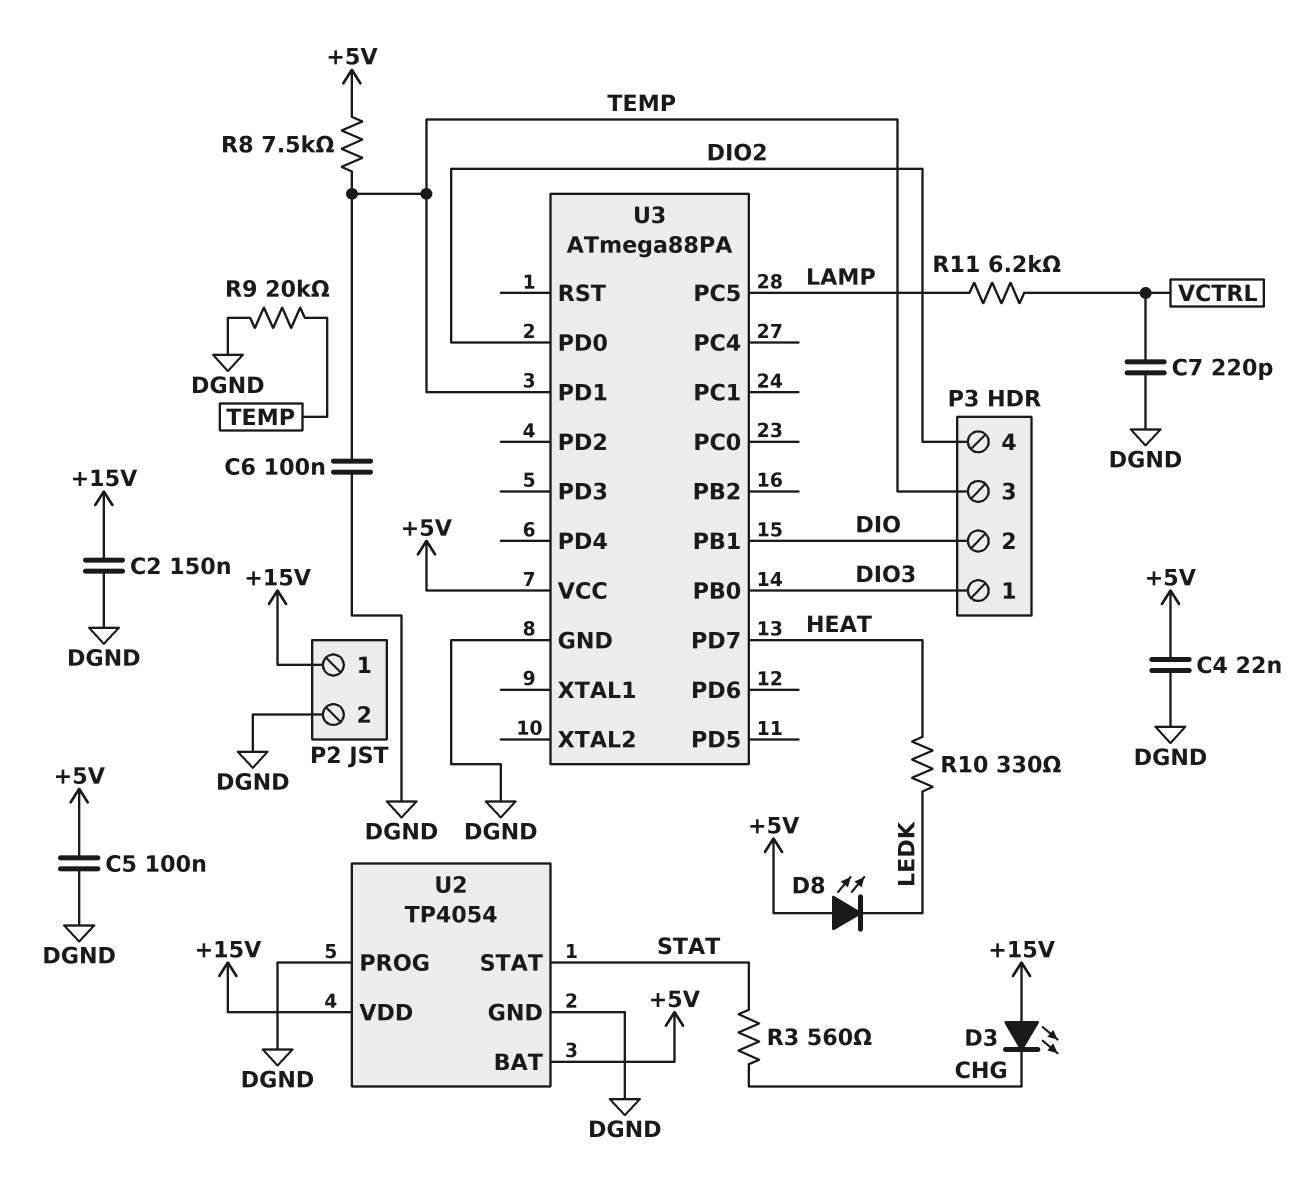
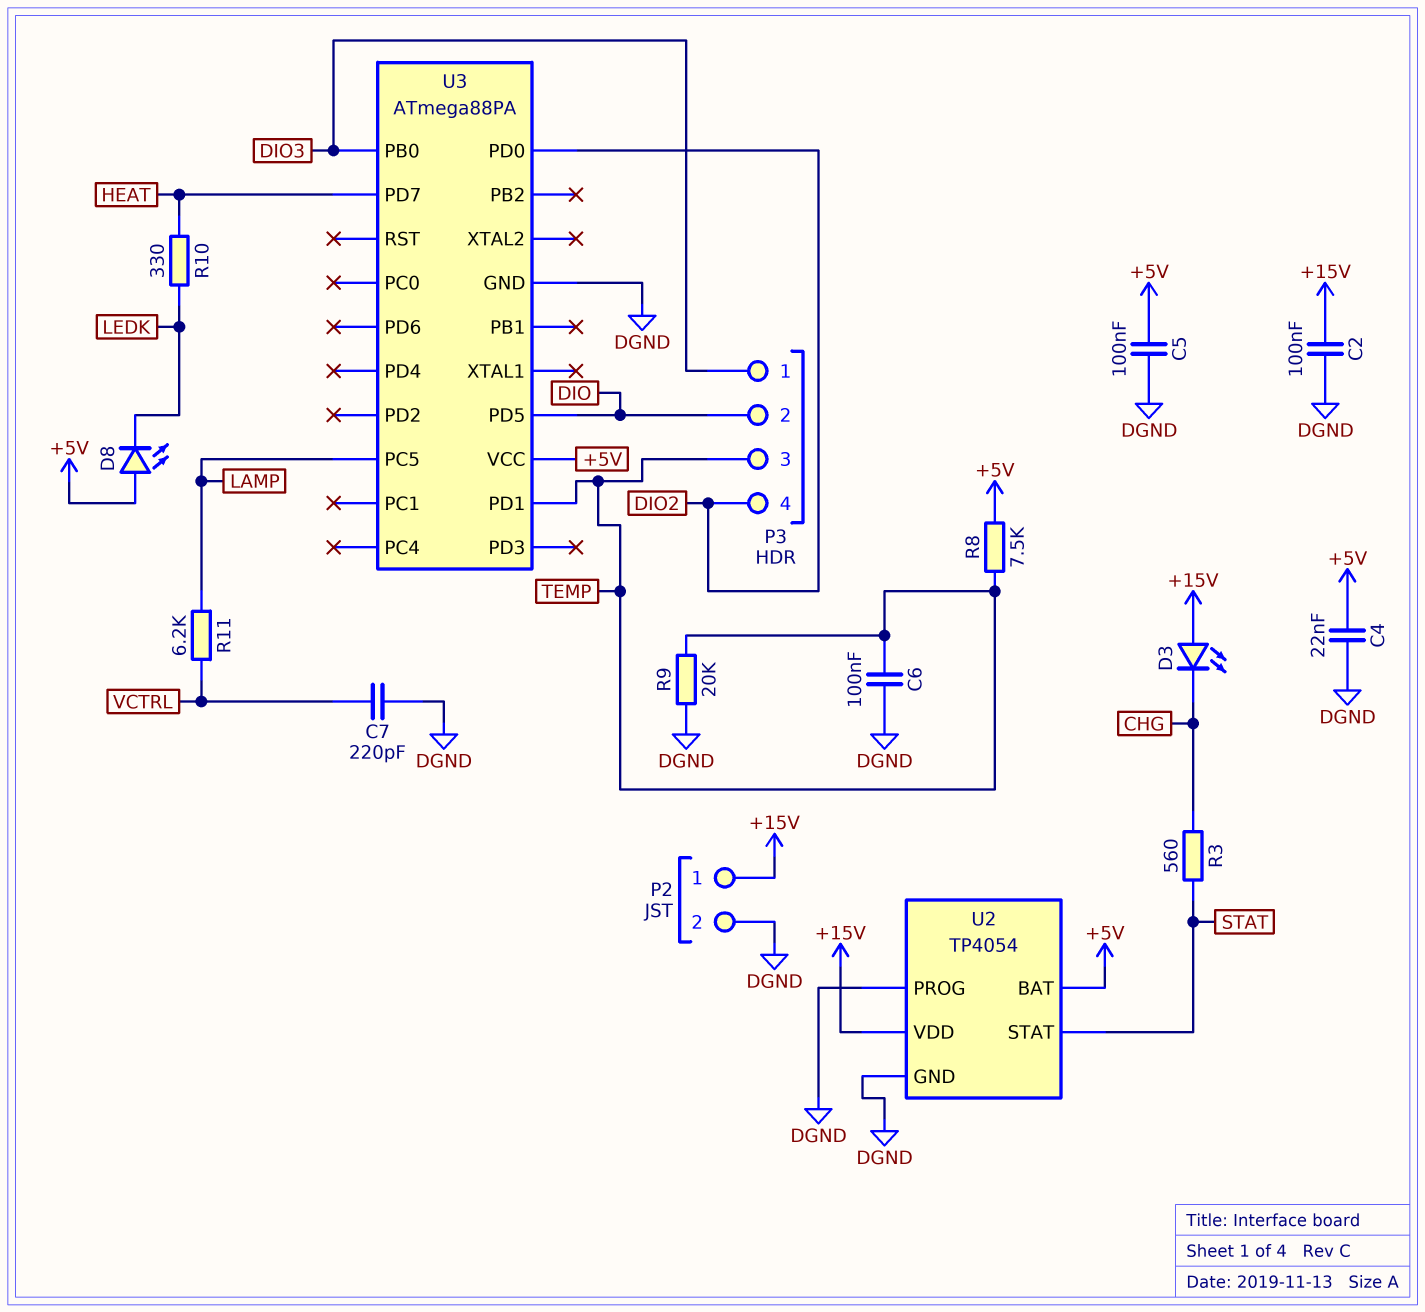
C2: 150nF (+15V, DGND) -> 100nF (+15V, DGND)
U3 pin PB1: DIO -> none
U3 pin PD5: none -> DIO

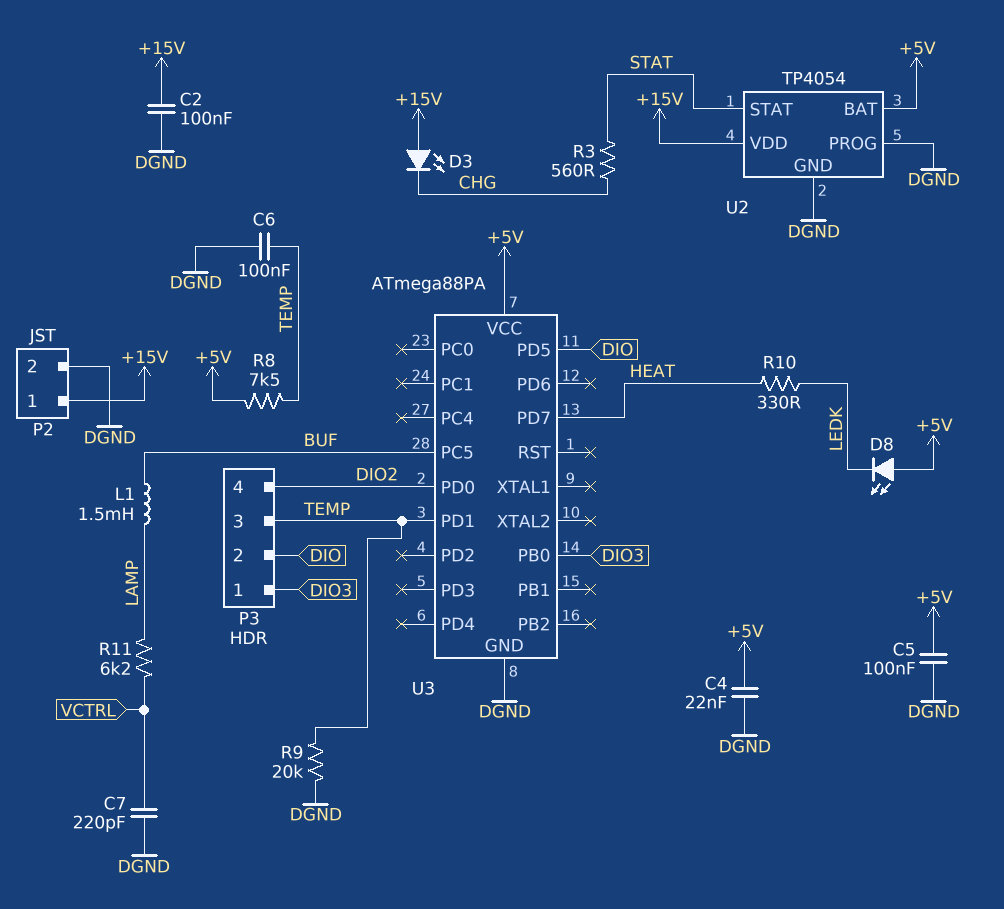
L1: none -> 1.5mH (BUF, LAMP)
U3 pin PC5: LAMP -> BUF

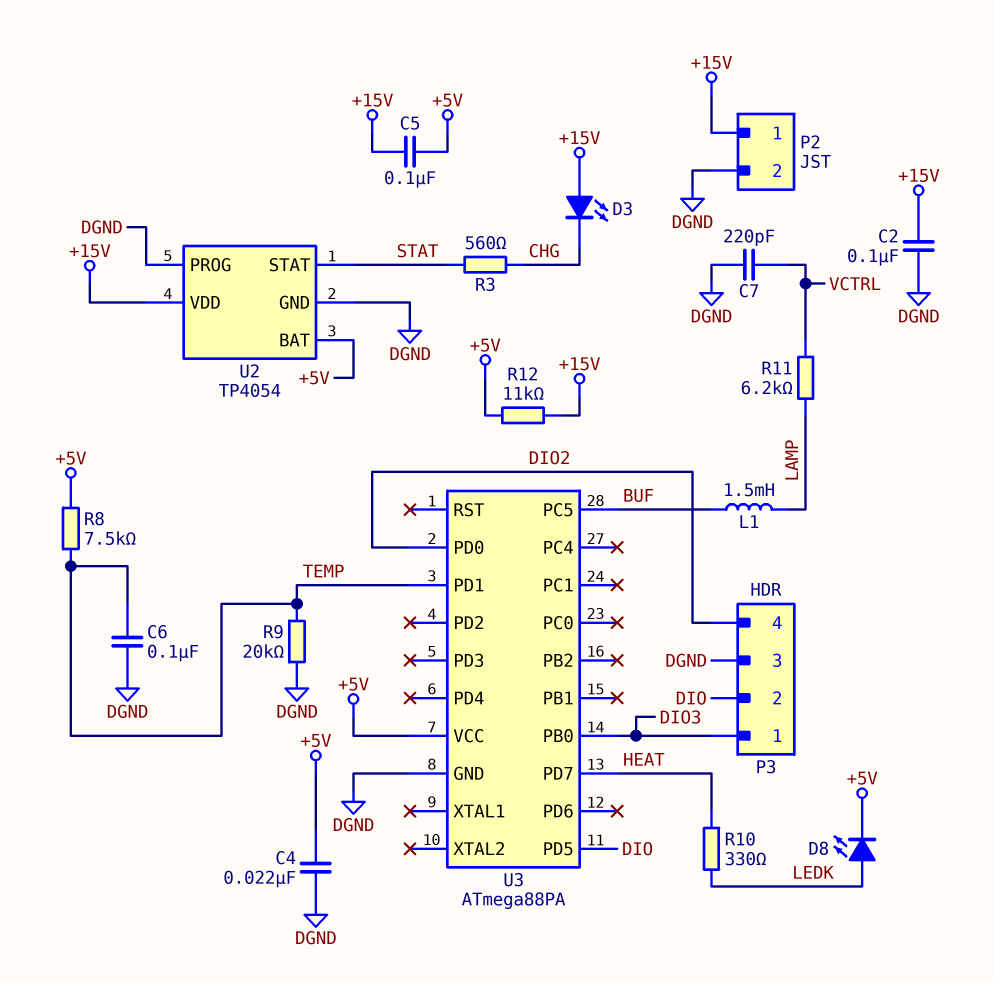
C5: 100nF (+5V, DGND) -> 100nF (+5V, +15V)
D8: LED (A +5V, K LEDK) -> LED (A LEDK, K +5V)
P3 pin 3: TEMP -> DGND
R12: none -> 11k (+5V, +15V)

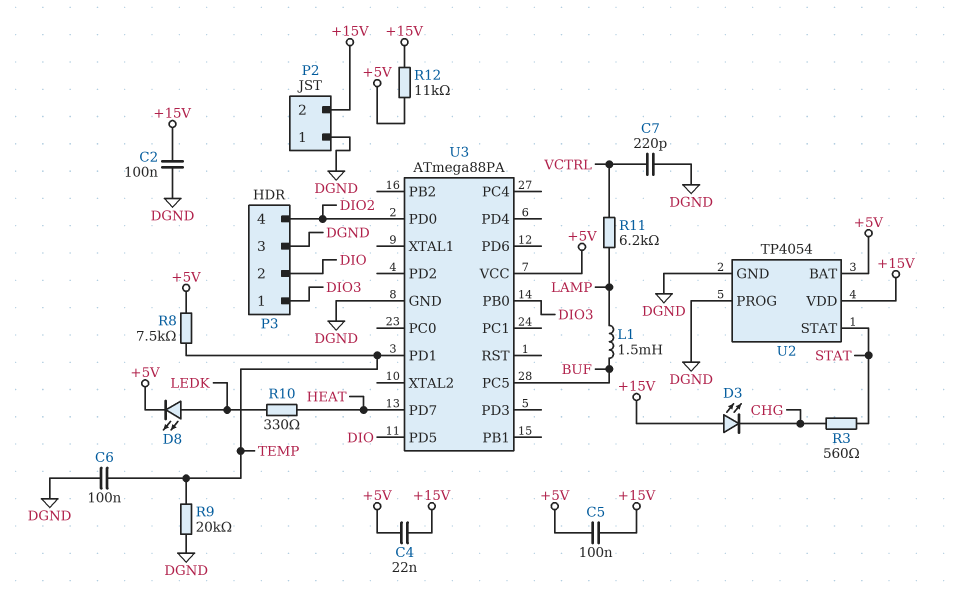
C4: 22nF (+5V, DGND) -> 22nF (+5V, +15V)
P2 pin 1: +15V -> DGND
P2 pin 2: DGND -> +15V

